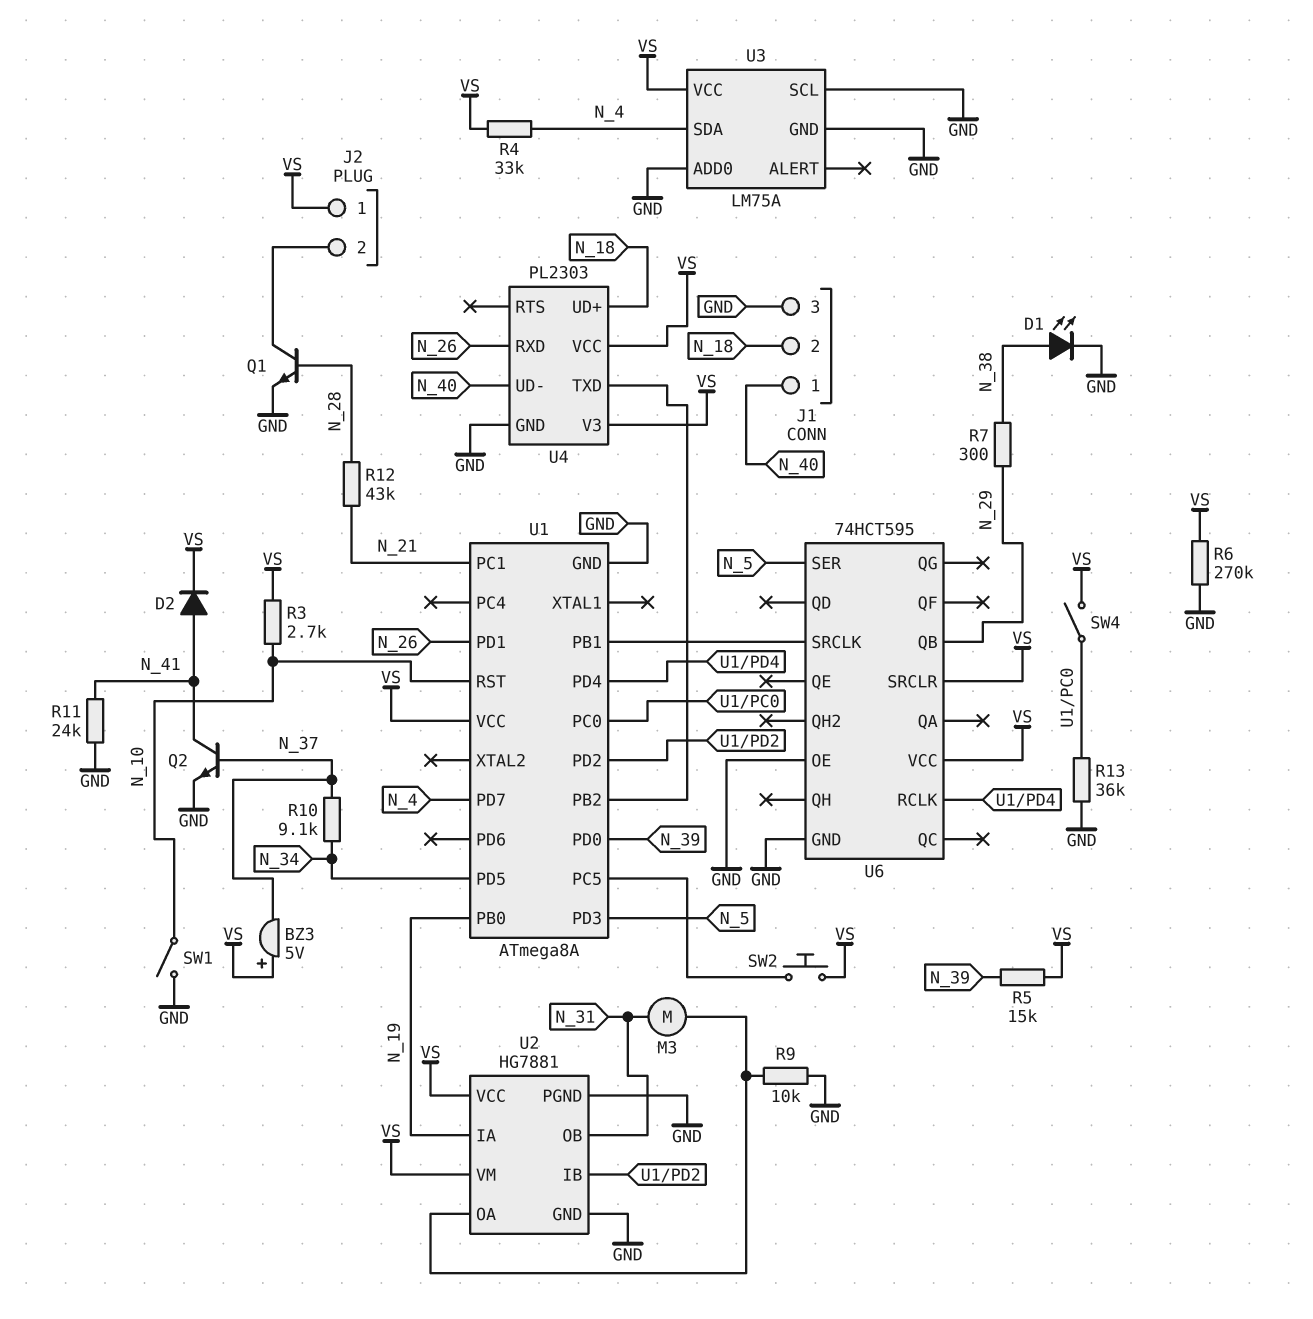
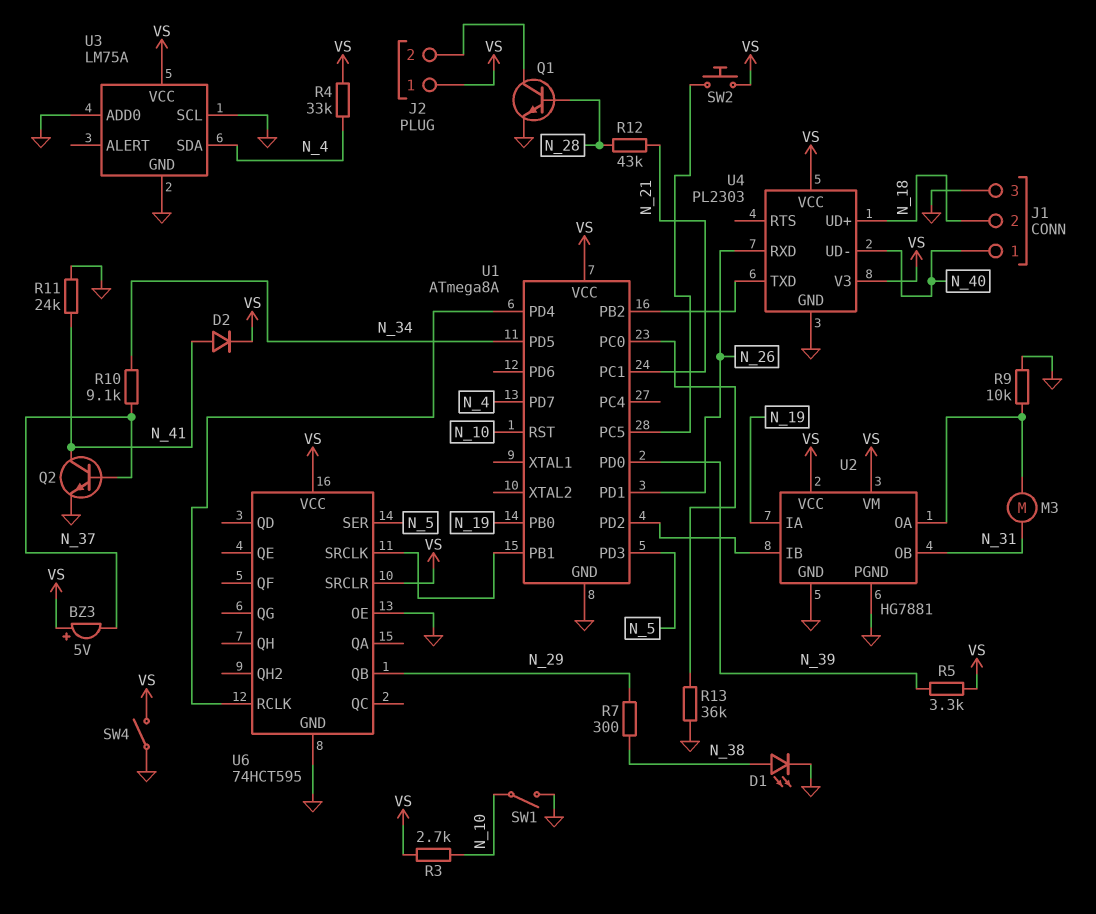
R5: 15k (N_39, VS) -> 3.3k (N_39, VS)
R6: 270k (GND, VS) -> none
SW4: switch (U1/PC0, VS) -> switch (GND, VS)

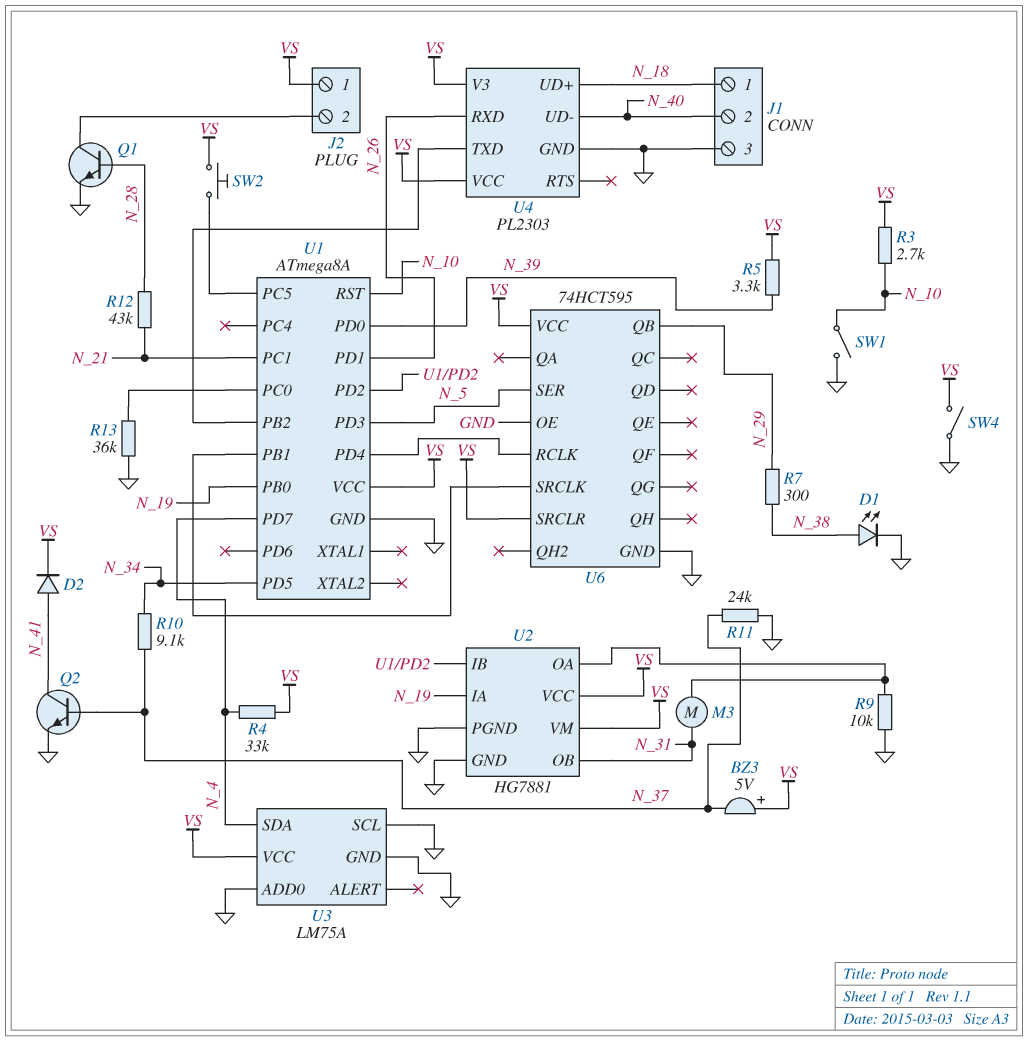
J1 pin 1: N_40 -> N_18
J1 pin 2: N_18 -> N_40
R11: 24k (GND, N_41) -> 24k (GND, N_37)

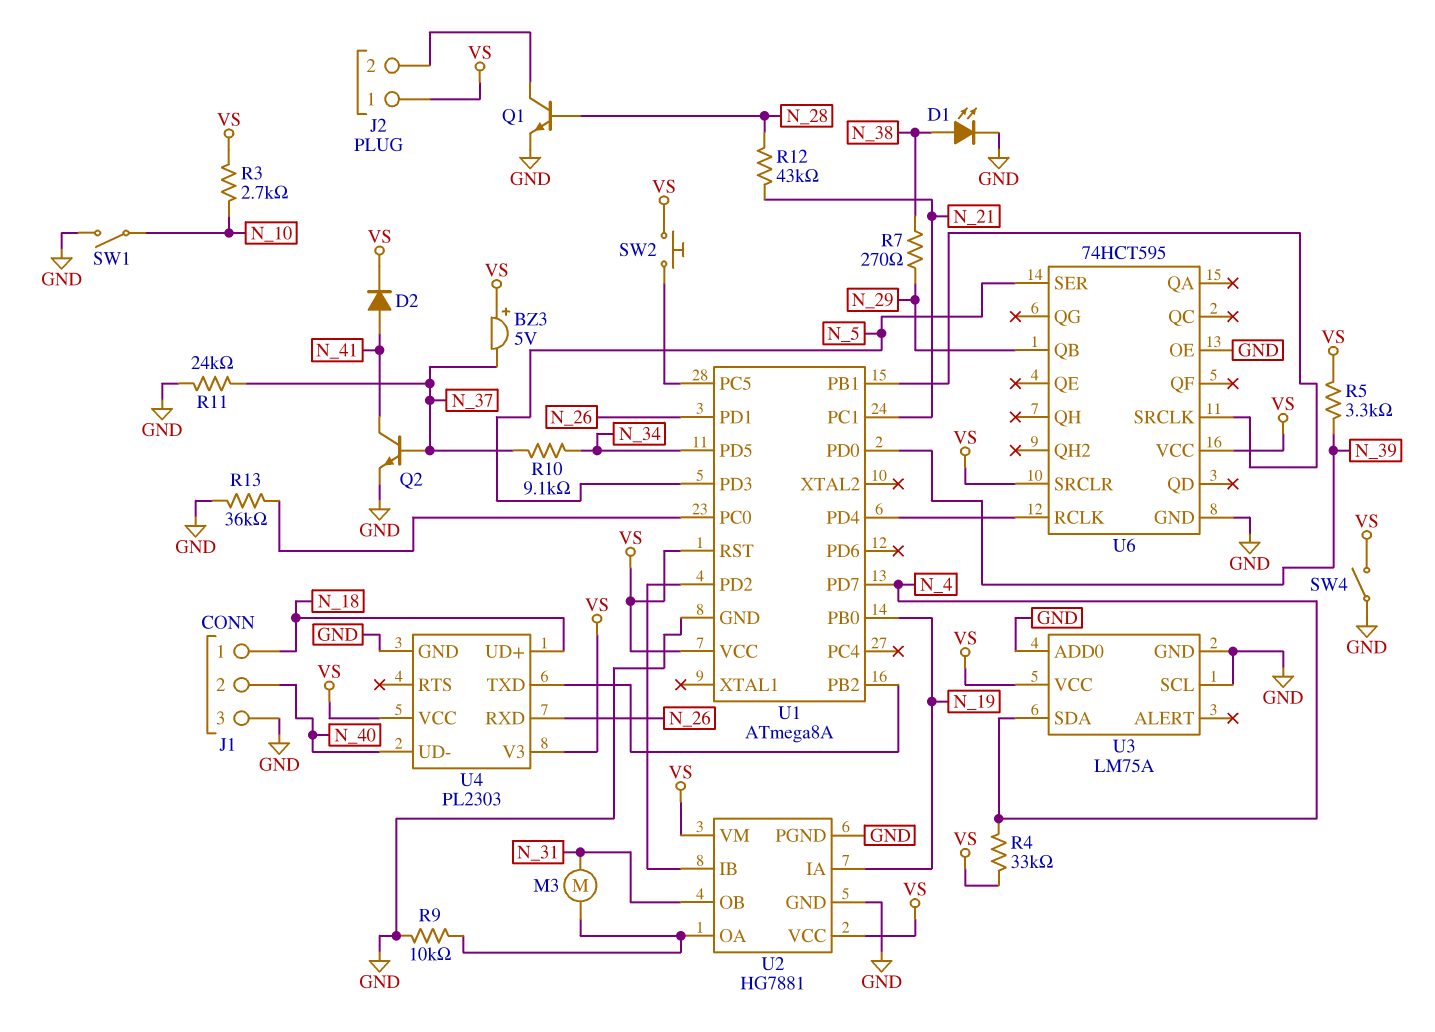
R7: 300 (N_29, N_38) -> 270 (N_29, N_38)
U1 pin RST: N_10 -> VS

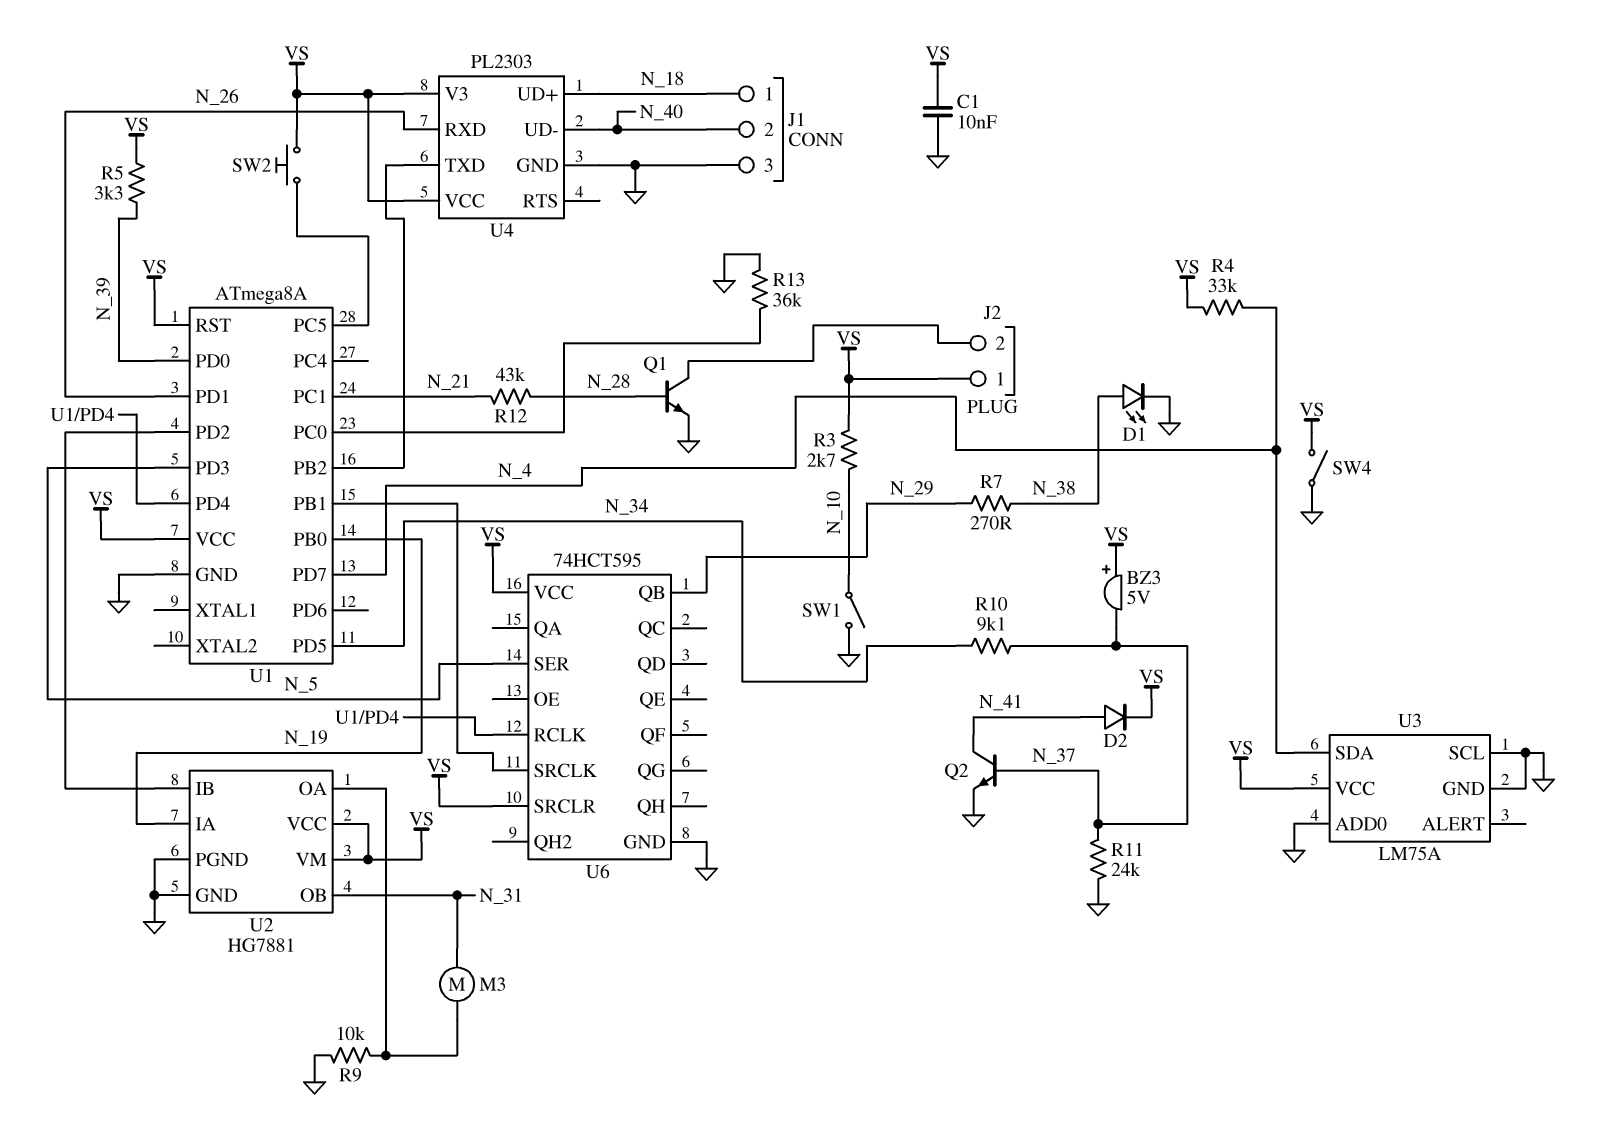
C1: none -> 10nF (GND, VS)
U6 pin OE: GND -> none

